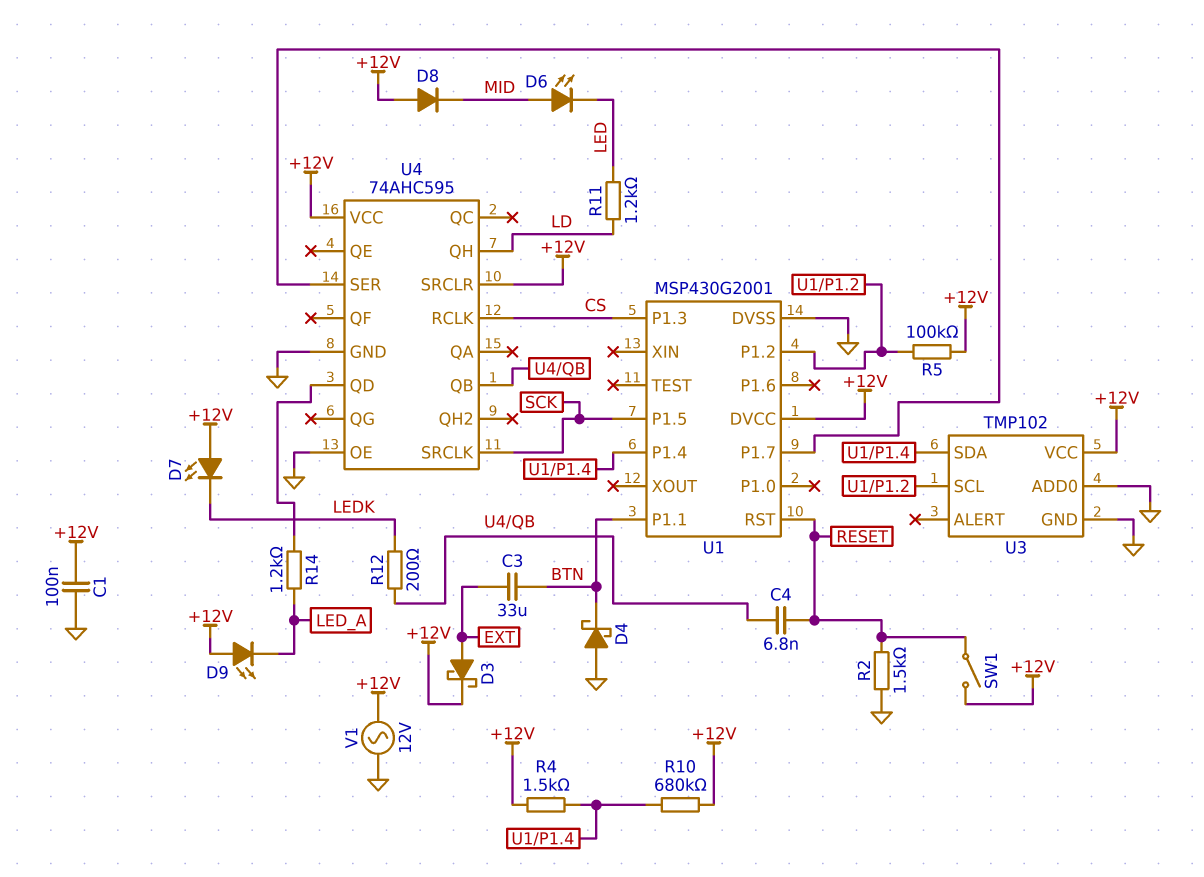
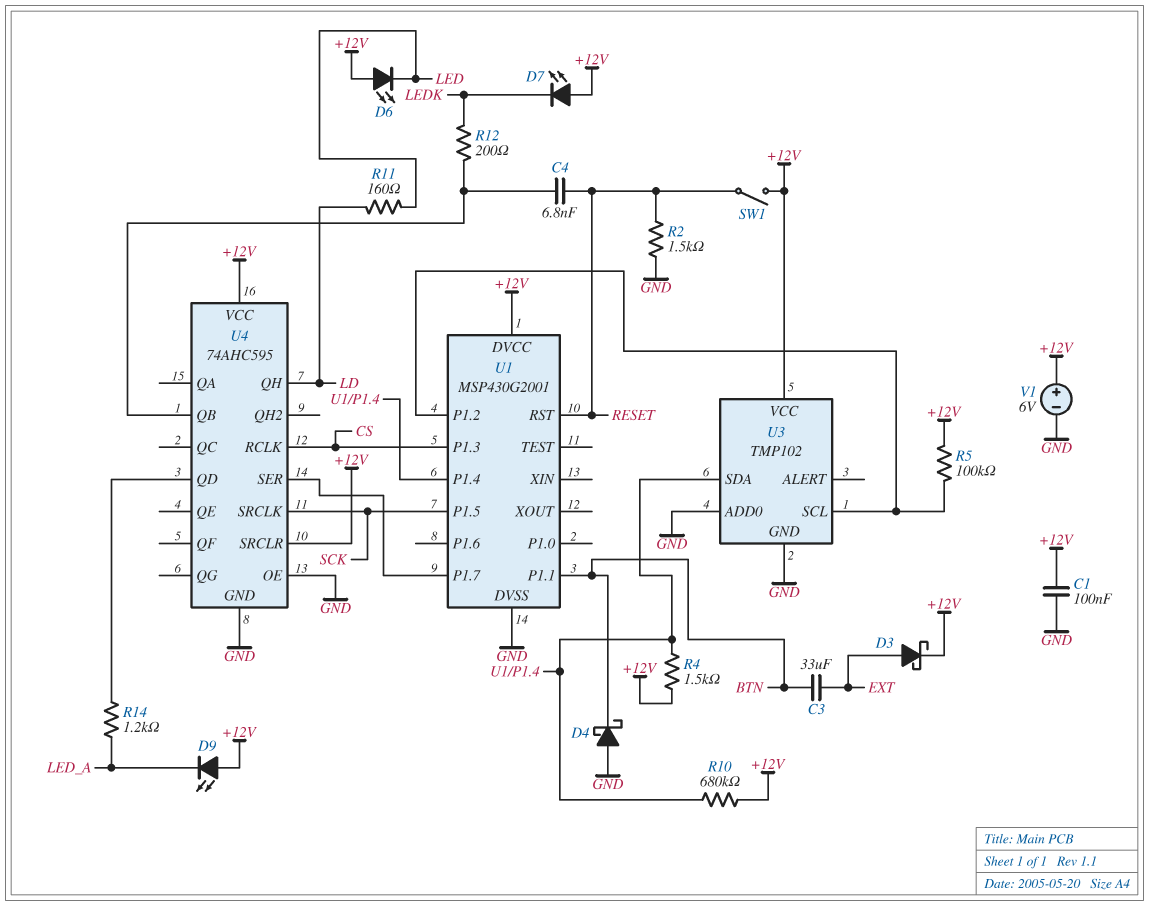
D6: LED (A MID, K LED) -> LED (A +12V, K LED)
D8: diode (A +12V, K MID) -> none
R11: 1.2k (LD, LED) -> 160 (LD, LED)
V1: AC 12V (+12V, GND) -> 6V (plus +12V, minus GND)

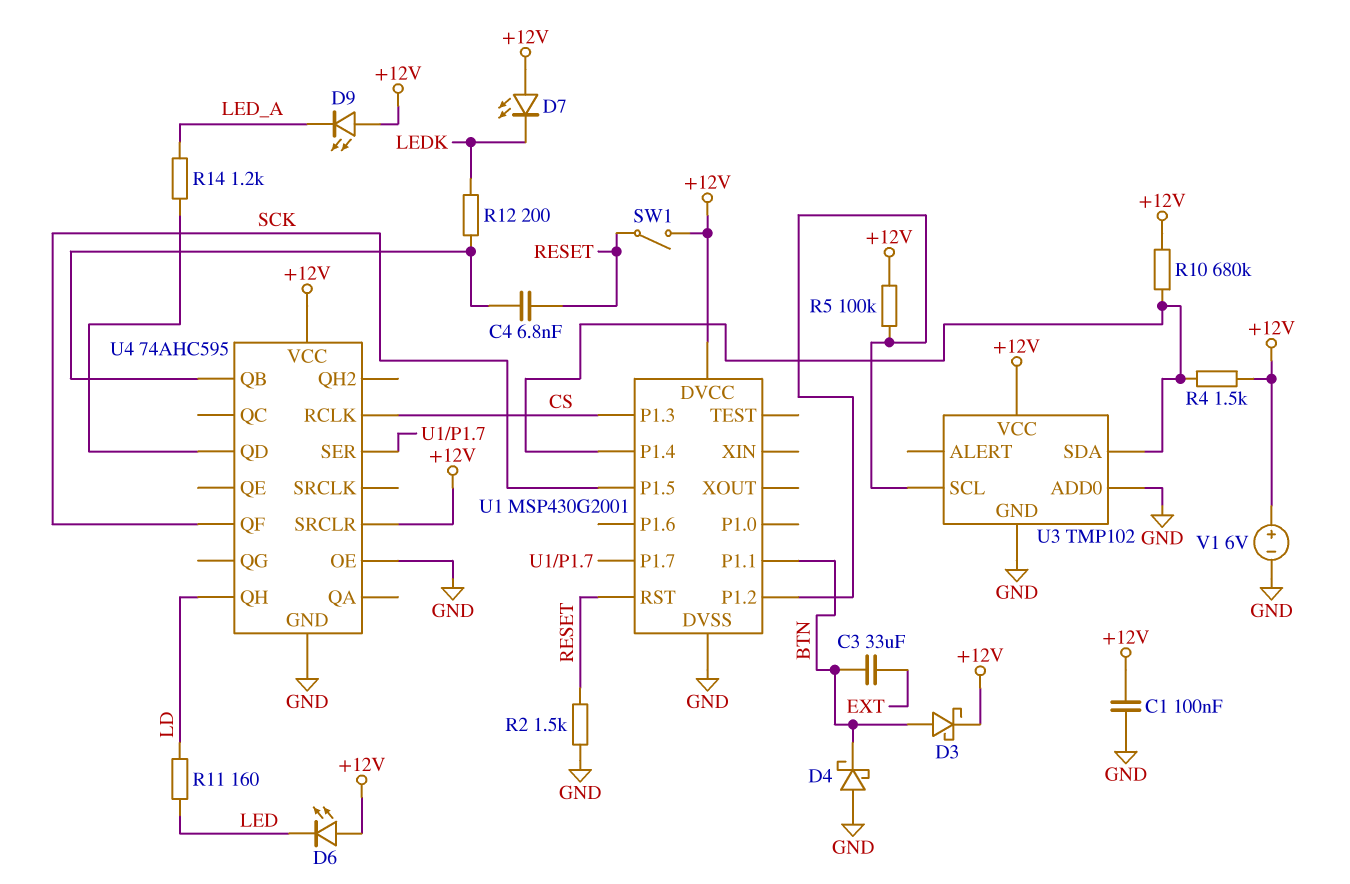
D3: schottky (A EXT, K +12V) -> schottky (A BTN, K +12V)
U4 pin QF: none -> SCK
U4 pin SRCLK: SCK -> none

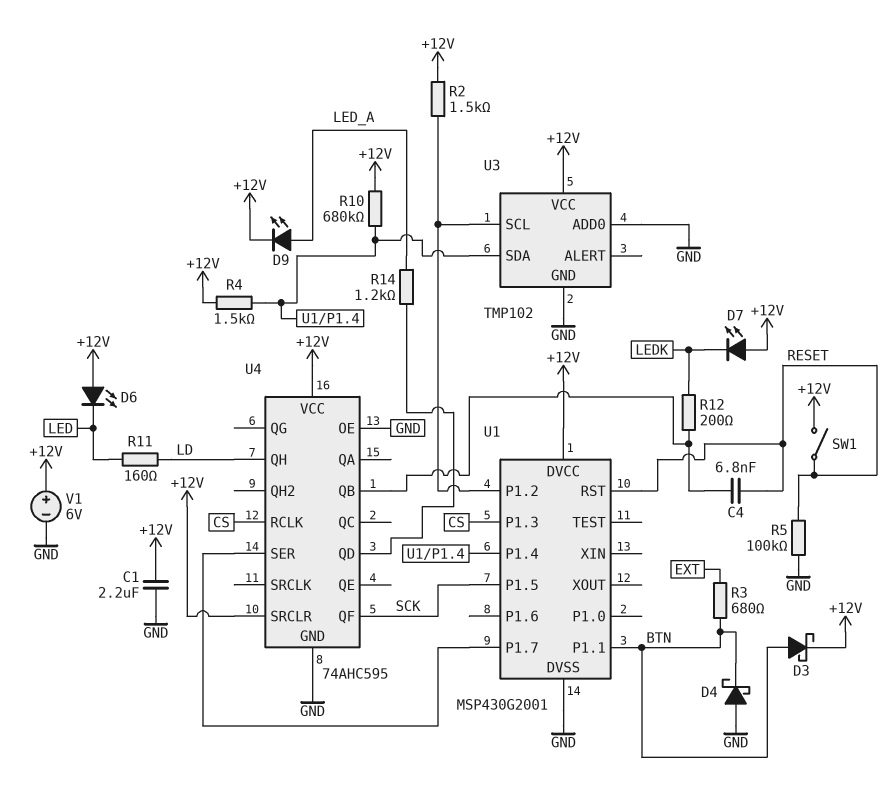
C1: 100nF (+12V, GND) -> 2.2uF (+12V, GND)
C3: 33uF (BTN, EXT) -> none
D9: LED (A +12V, K LED_A) -> LED (A LED_A, K +12V)
R2: 1.5k (GND, RESET) -> 1.5k (+12V, U1/P1.2)
R3: none -> 680 (BTN, EXT)
R5: 100k (+12V, U1/P1.2) -> 100k (GND, RESET)

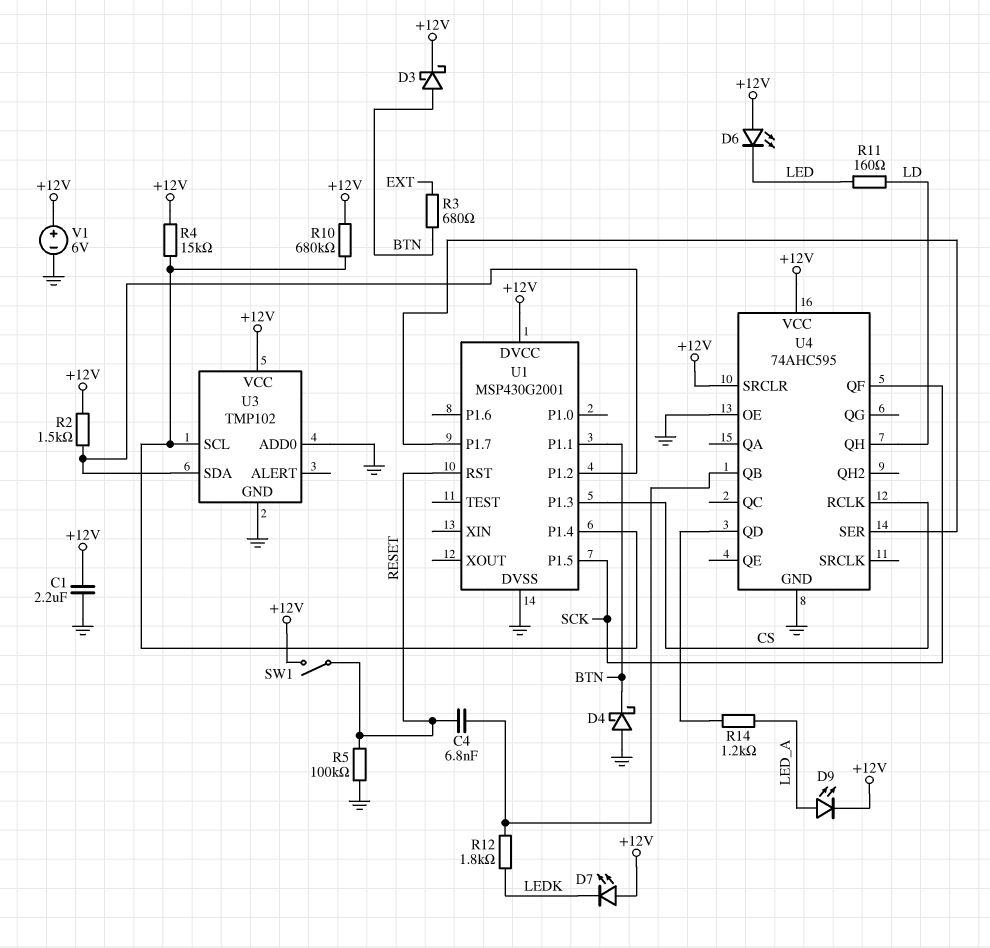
R4: 1.5k (+12V, U1/P1.4) -> 15k (+12V, U1/P1.4)
R12: 200 (LEDK, U4/QB) -> 1.8k (LEDK, U4/QB)
U3 pin SCL: U1/P1.2 -> U1/P1.4
U3 pin SDA: U1/P1.4 -> U1/P1.2

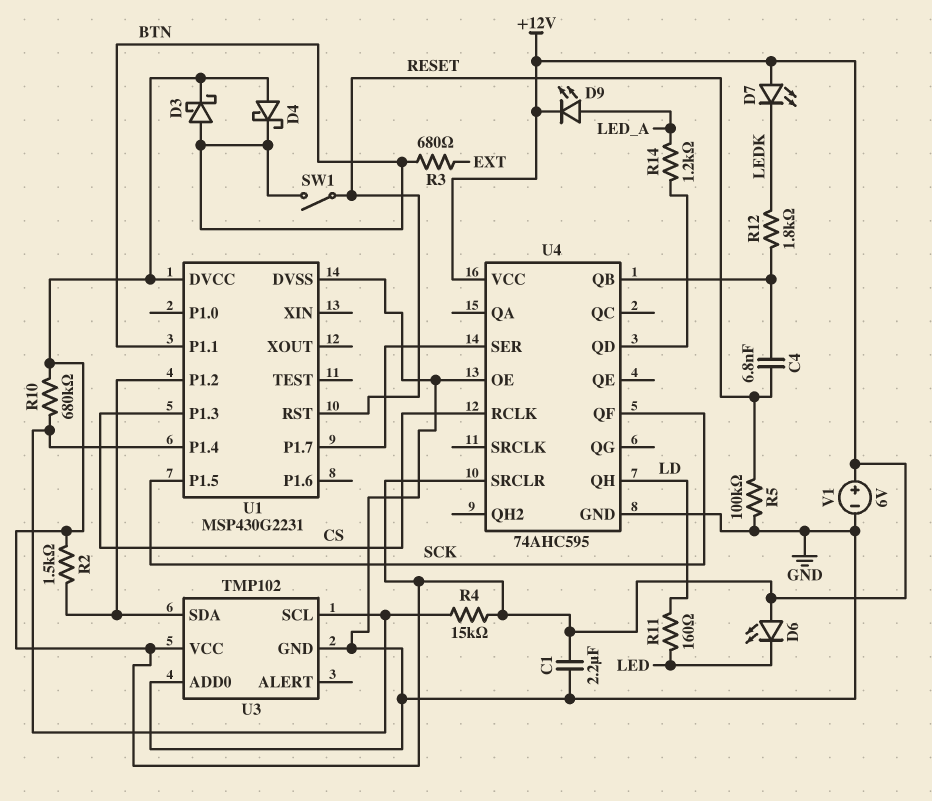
D4: schottky (A GND, K BTN) -> schottky (A +12V, K BTN)
SW1: switch (+12V, RESET) -> switch (BTN, RESET)
U1: MSP430G2001 -> MSP430G2231

